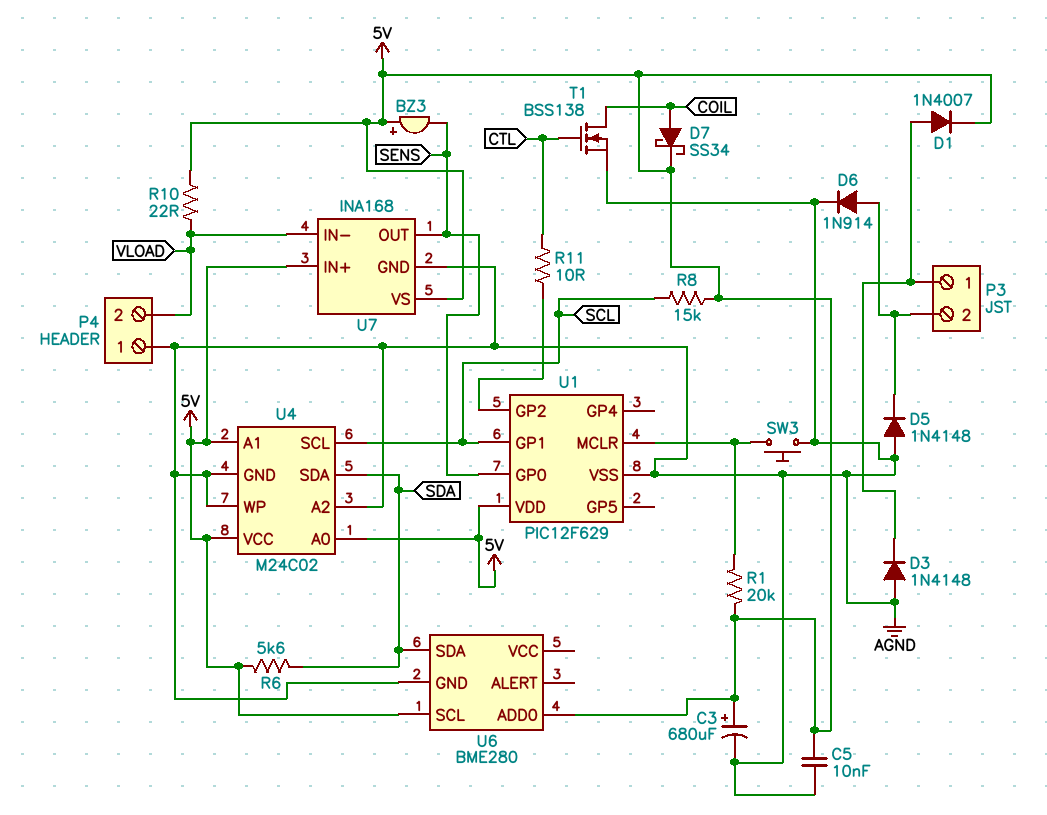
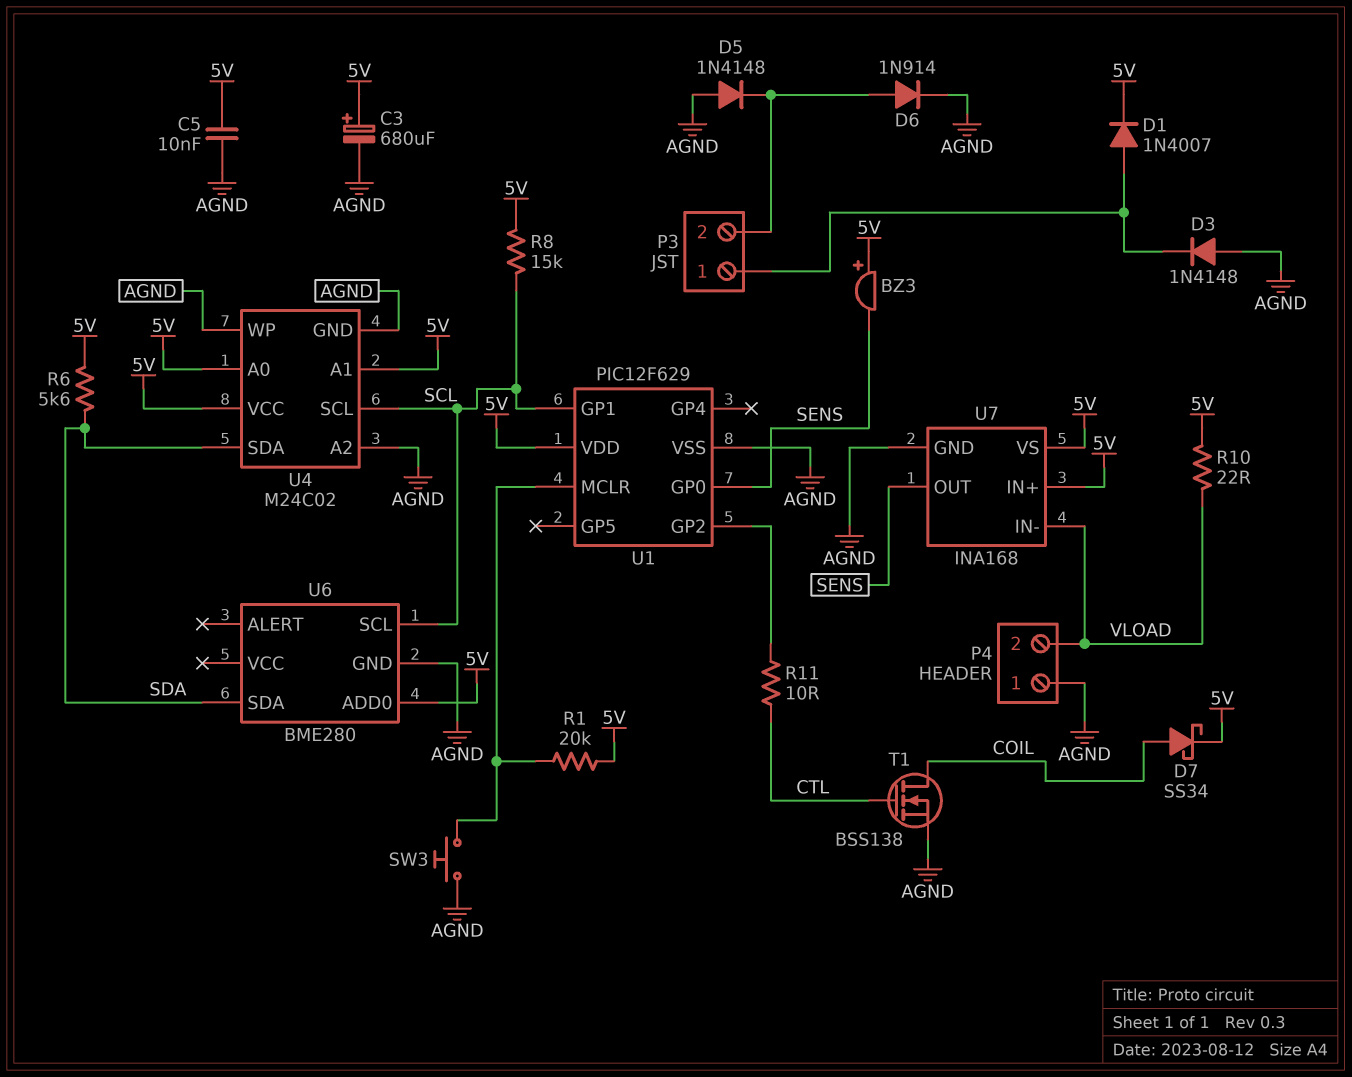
U6 pin SCL: 5V -> SCL

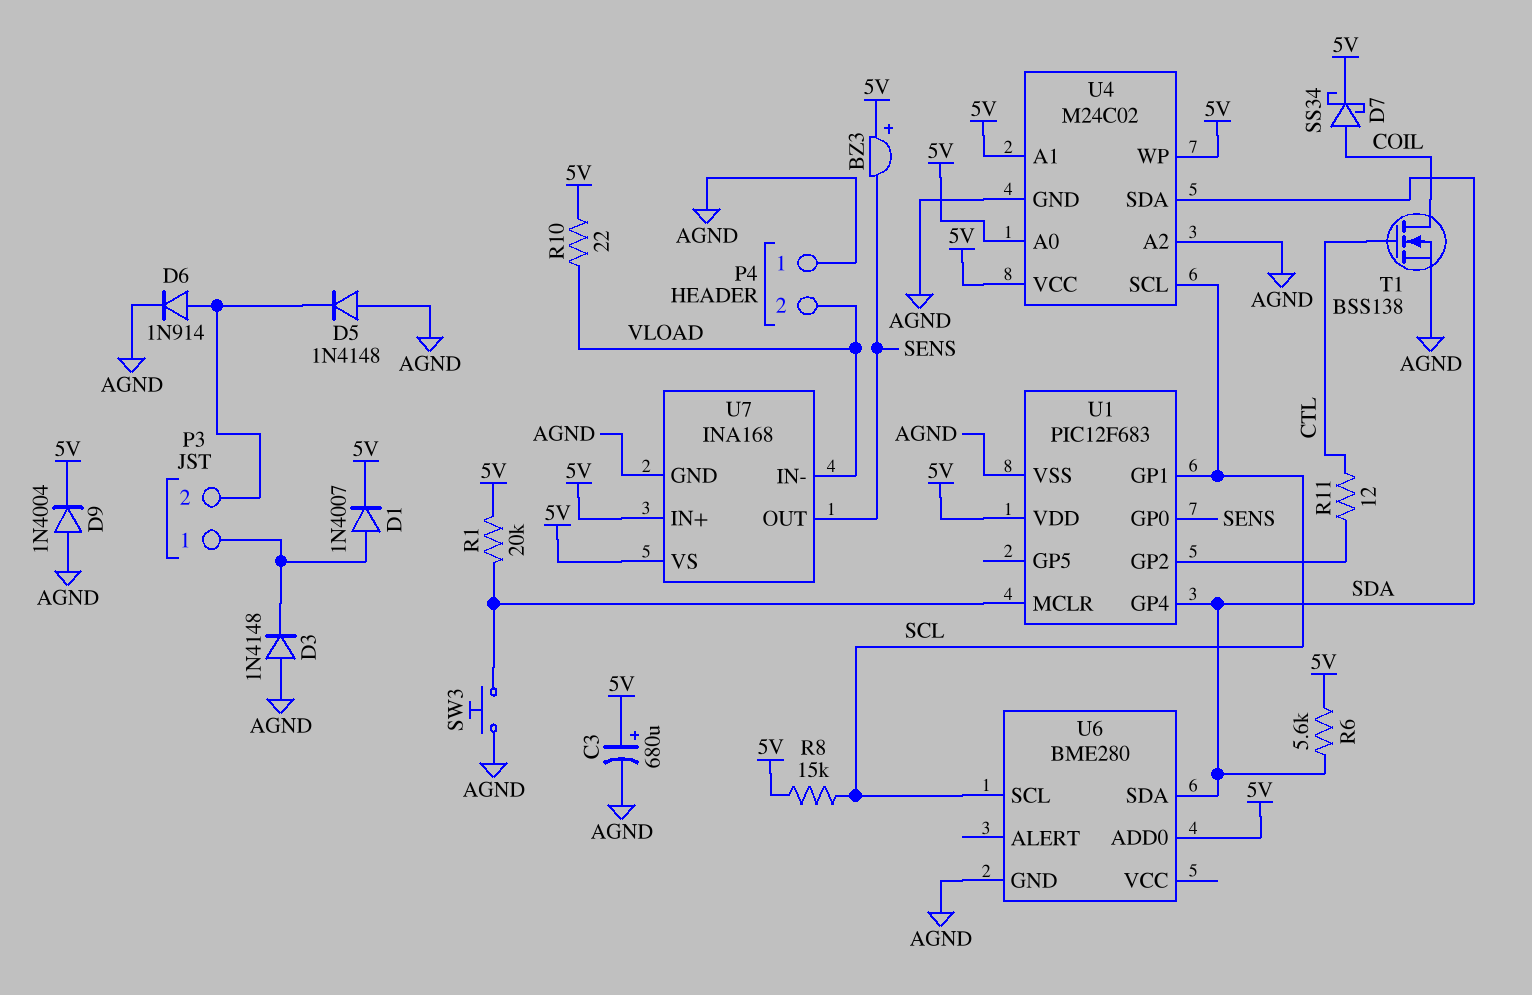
C5: 10nF (5V, AGND) -> none
D9: none -> diode 1N4004 (A AGND, K 5V)
R11: 10 (CTL, U1/GP2) -> 12 (CTL, U1/GP2)
U1: PIC12F629 -> PIC12F683
U1 pin GP4: none -> SDA
U4 pin WP: AGND -> 5V

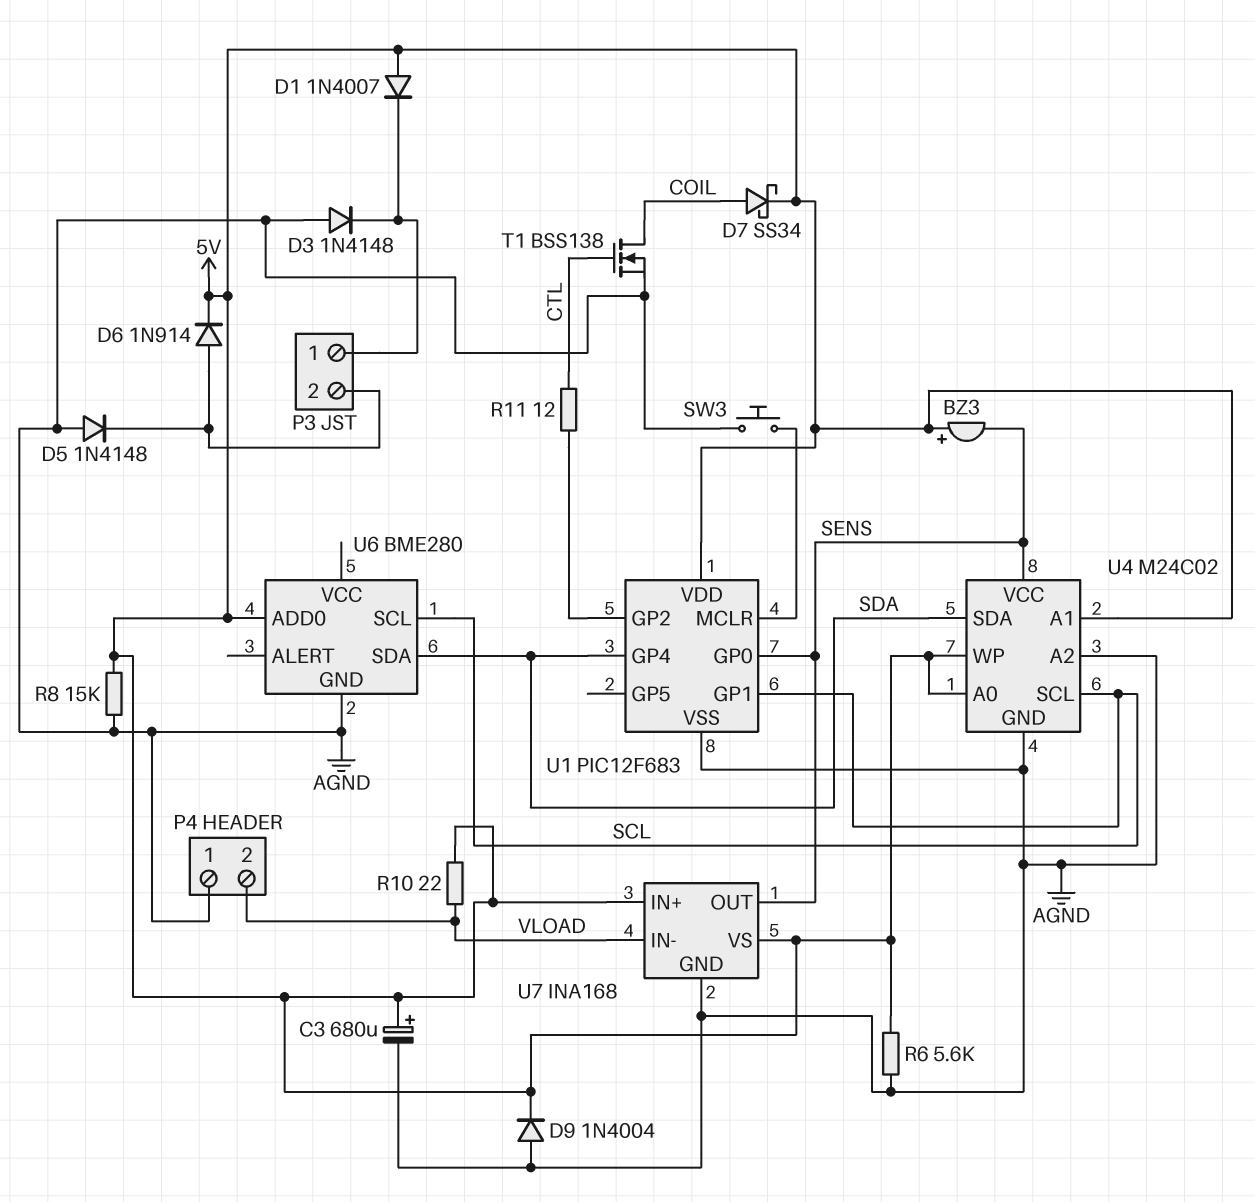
D1: diode 1N4007 (A P3/1, K 5V) -> diode 1N4007 (A 5V, K P3/1)
D6: diode 1N914 (A P3/2, K AGND) -> diode 1N914 (A P3/2, K 5V)
R1: 20k (5V, U1/MCLR) -> none
R6: 5.6k (5V, SDA) -> 5.6k (5V, AGND)
R8: 15k (5V, SCL) -> 15k (5V, AGND)
U4 pin VCC: 5V -> SENS

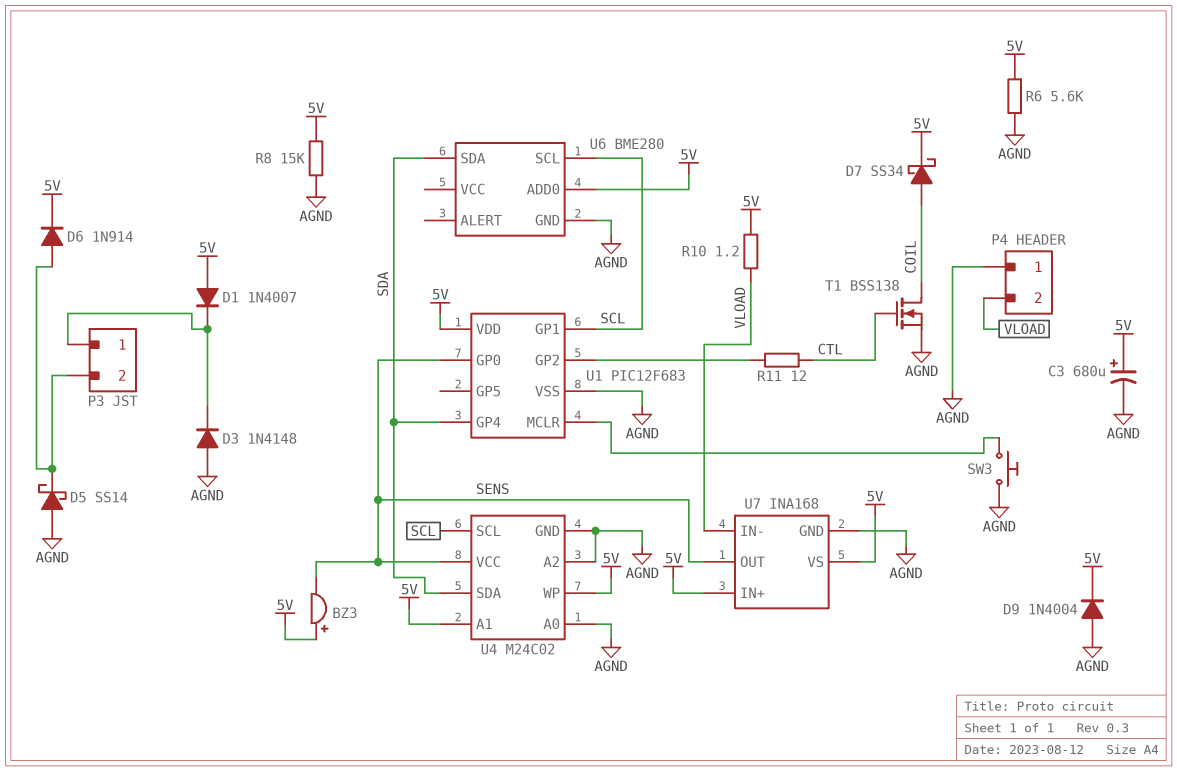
D5: diode 1N4148 (A AGND, K P3/2) -> schottky SS14 (A AGND, K P3/2)
R10: 22 (5V, VLOAD) -> 1.2 (5V, VLOAD)
U4 pin A0: 5V -> AGND

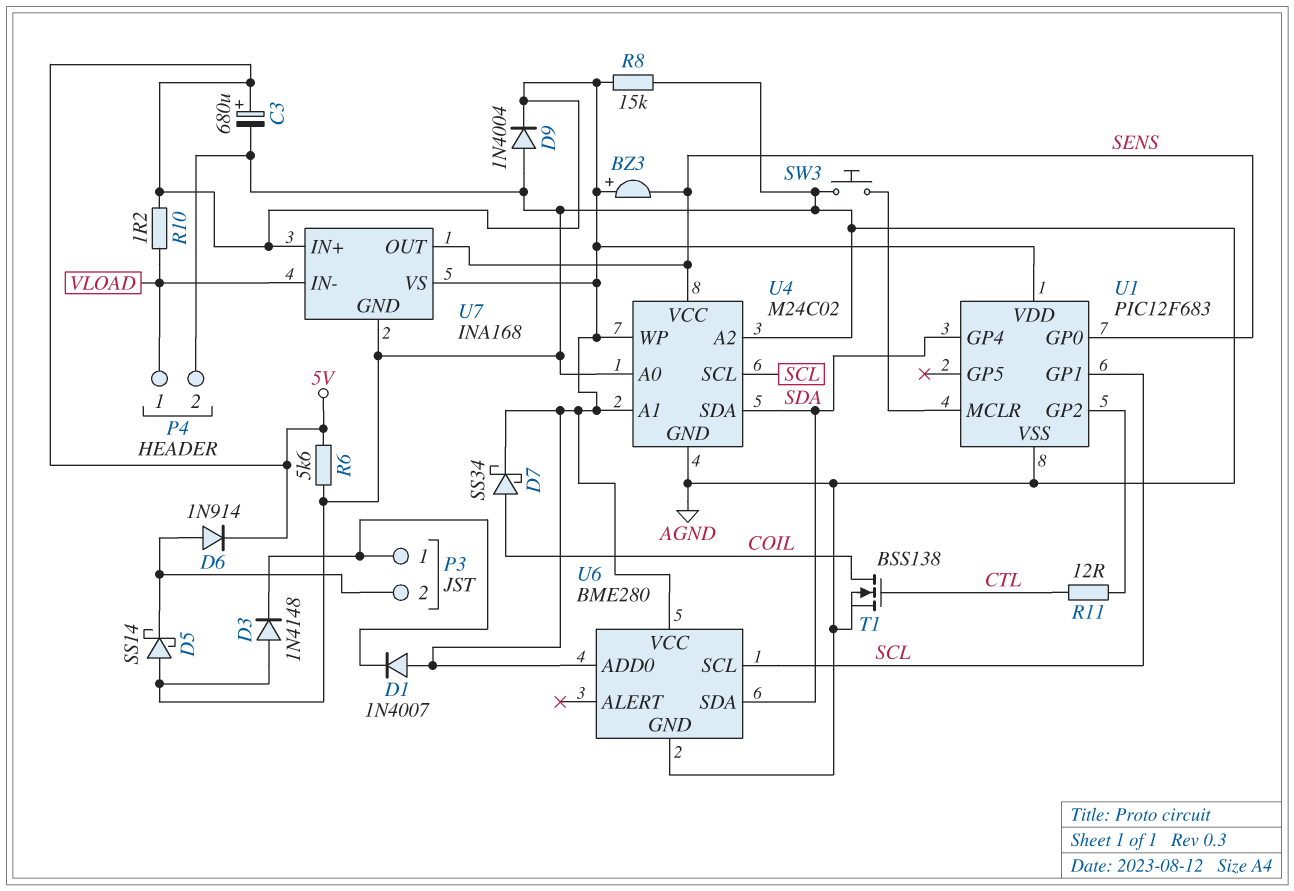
P4 pin 1: AGND -> VLOAD
P4 pin 2: VLOAD -> AGND
U6 pin VCC: none -> 5V

